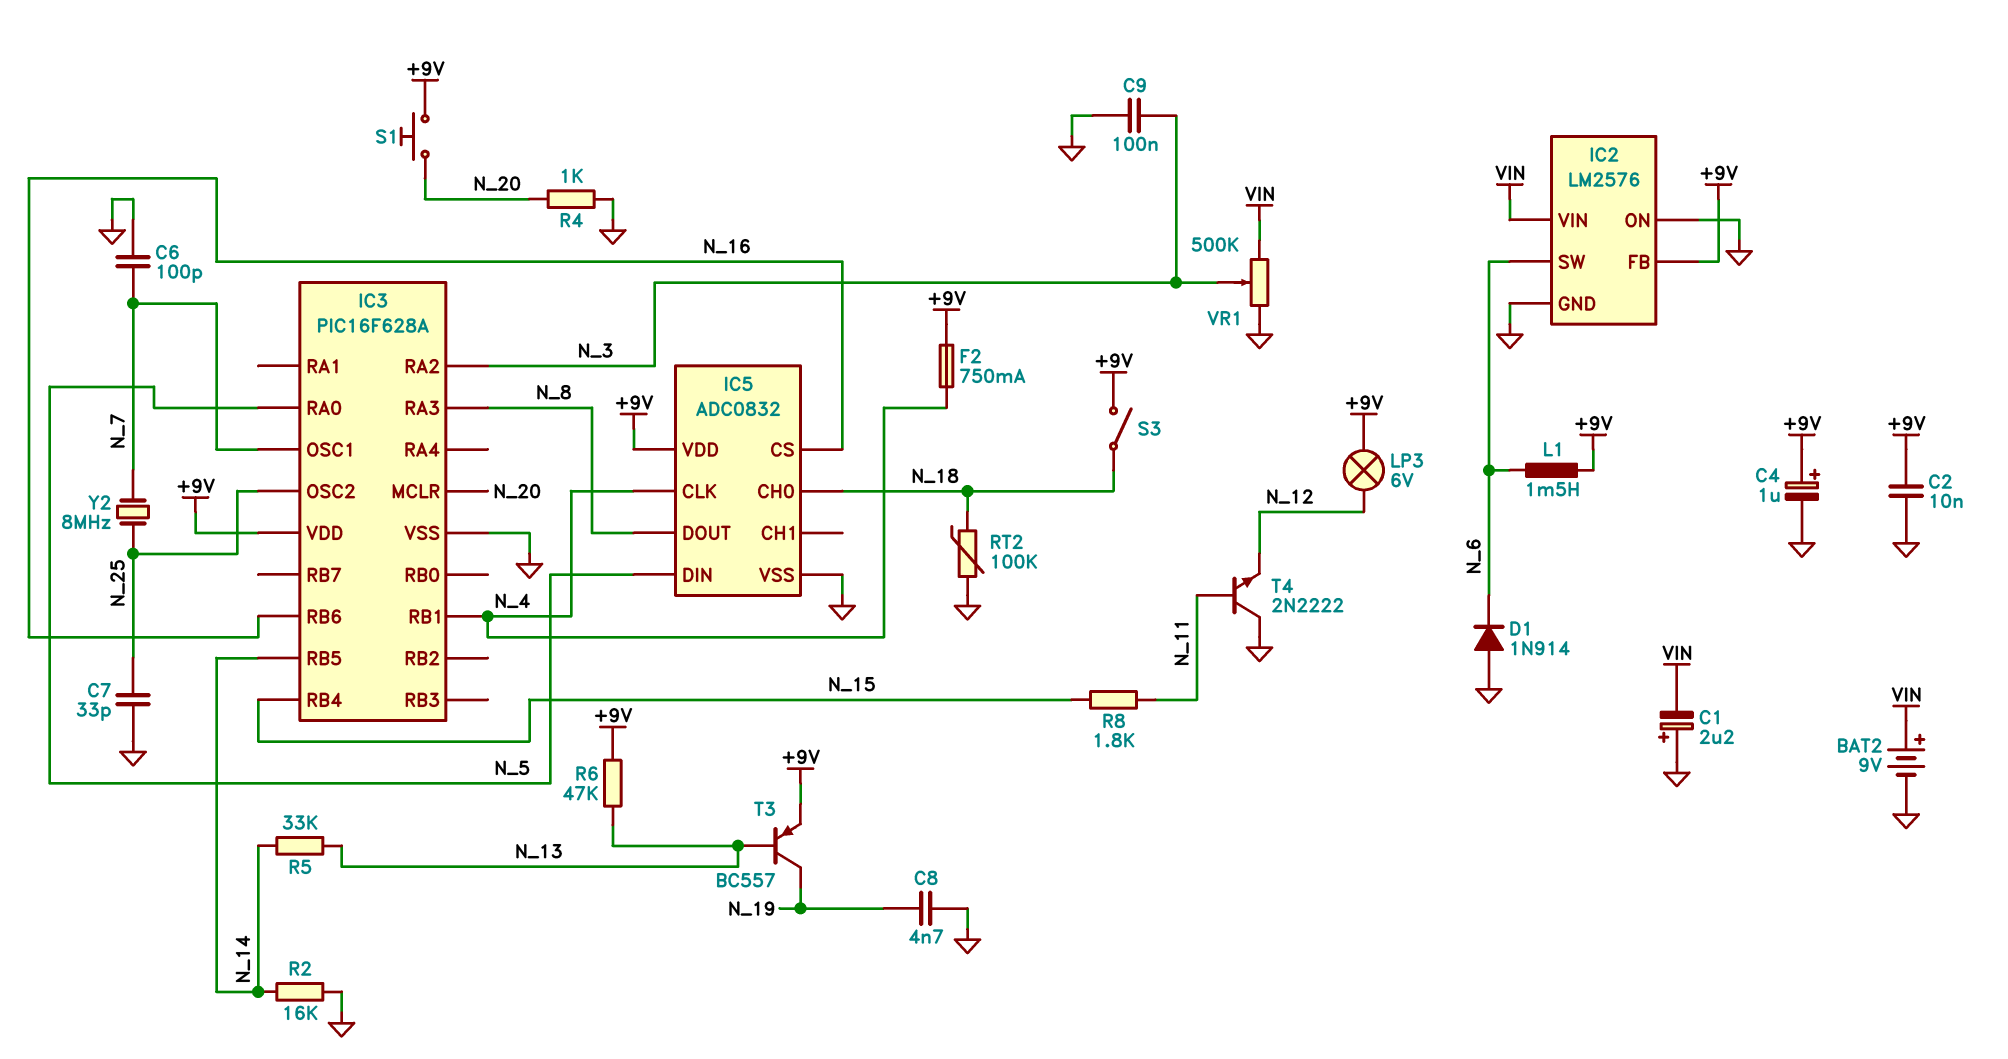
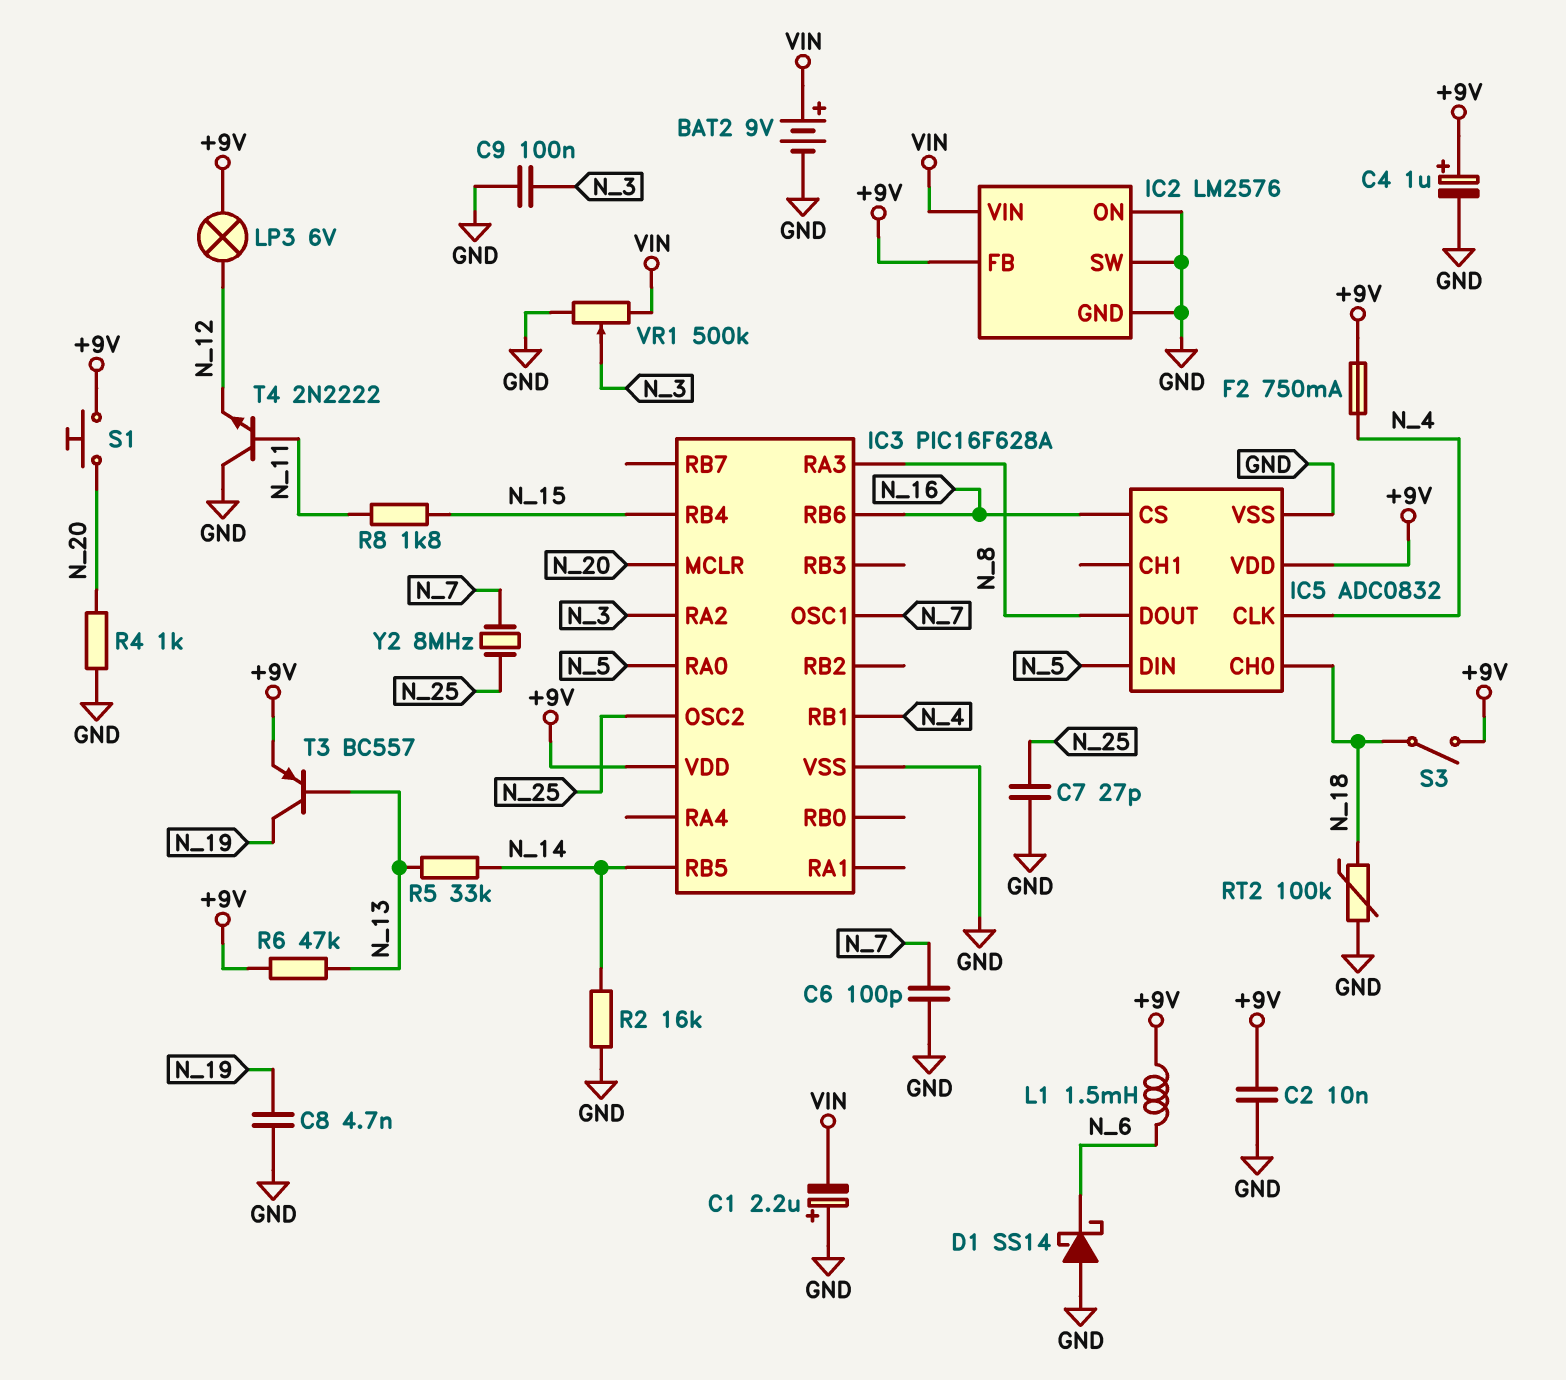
C7: 33pF (GND, N_25) -> 27pF (GND, N_25)
D1: diode 1N914 (A GND, K N_6) -> schottky SS14 (A GND, K N_6)
IC2 pin SW: N_6 -> GND

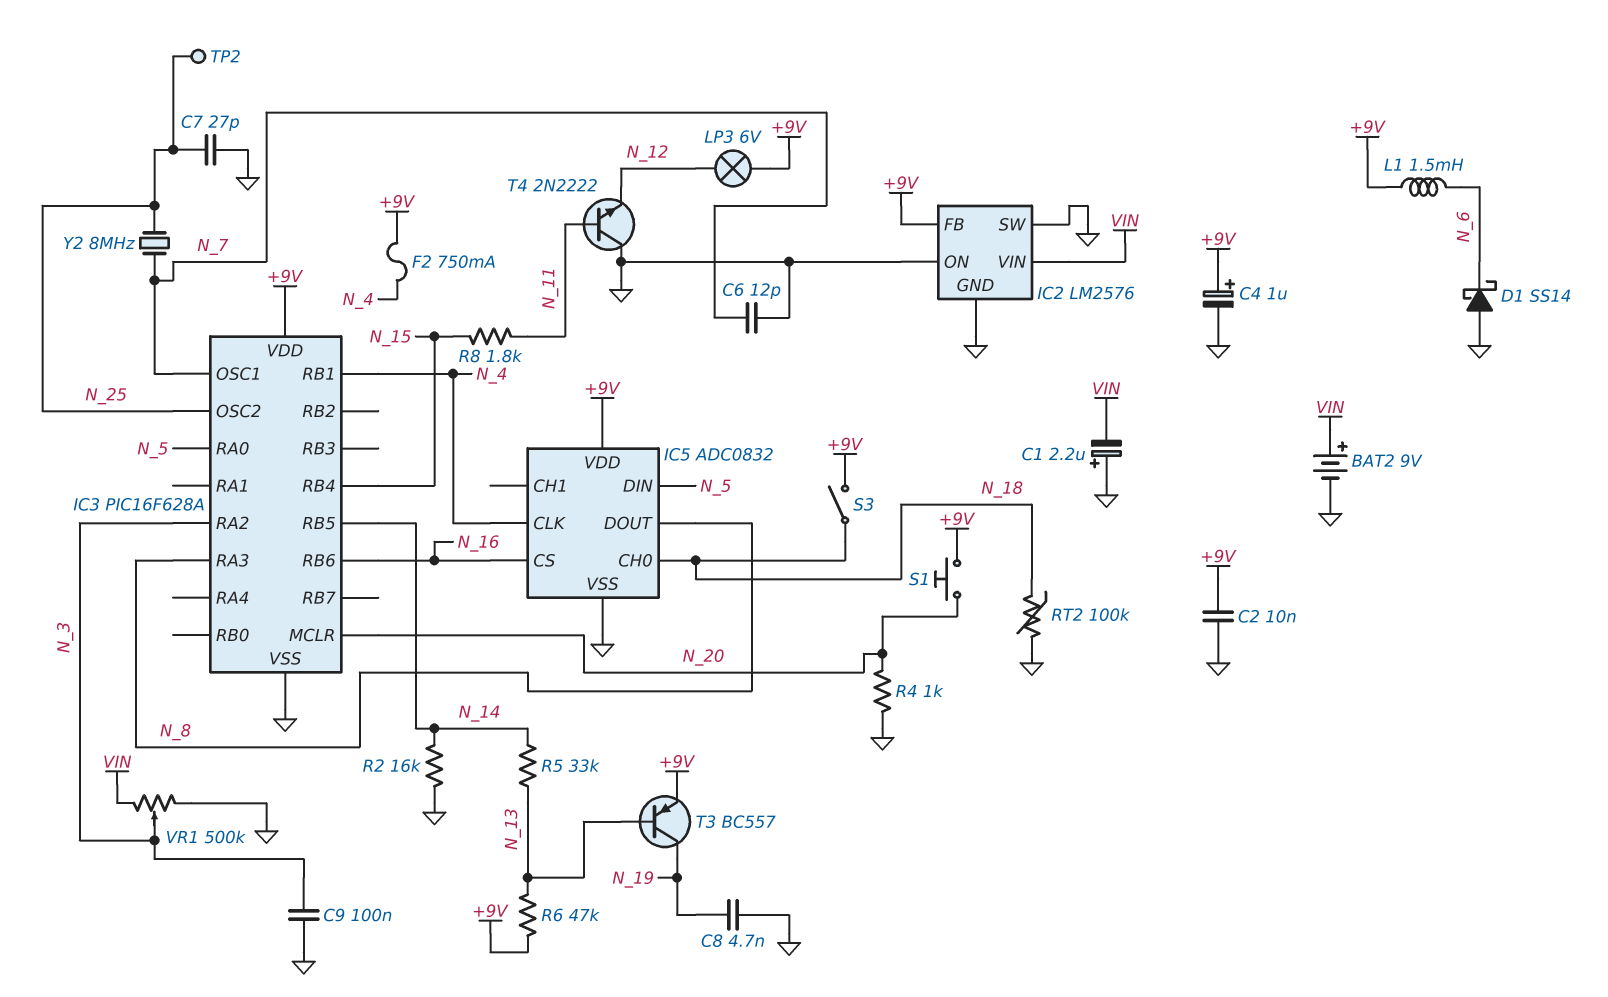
C6: 100pF (GND, N_7) -> 12pF (GND, N_7)
TP2: none -> test point (N_25)

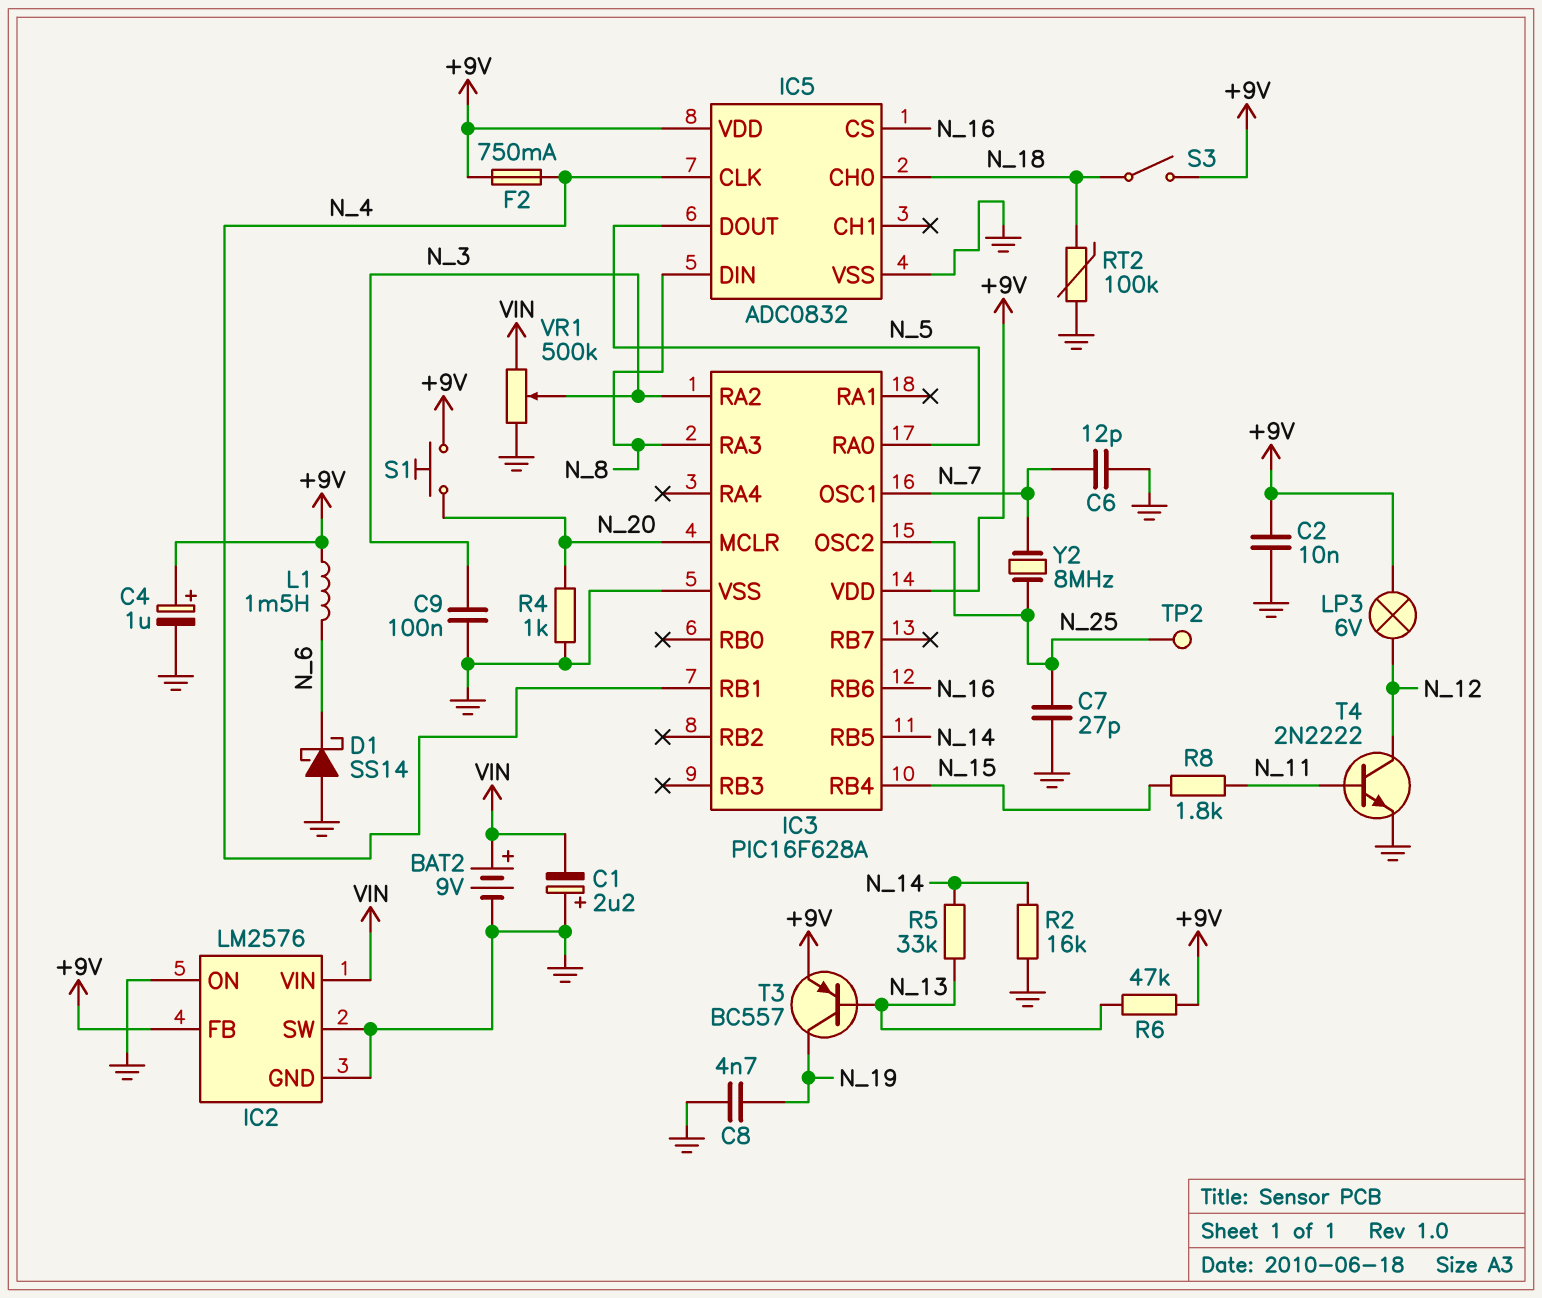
IC5 pin DIN: N_5 -> N_8
IC5 pin DOUT: N_8 -> N_5
T4: NPN 2N2222 (B N_11, C GND, E N_12) -> NPN 2N2222 (B N_11, C N_12, E GND)

